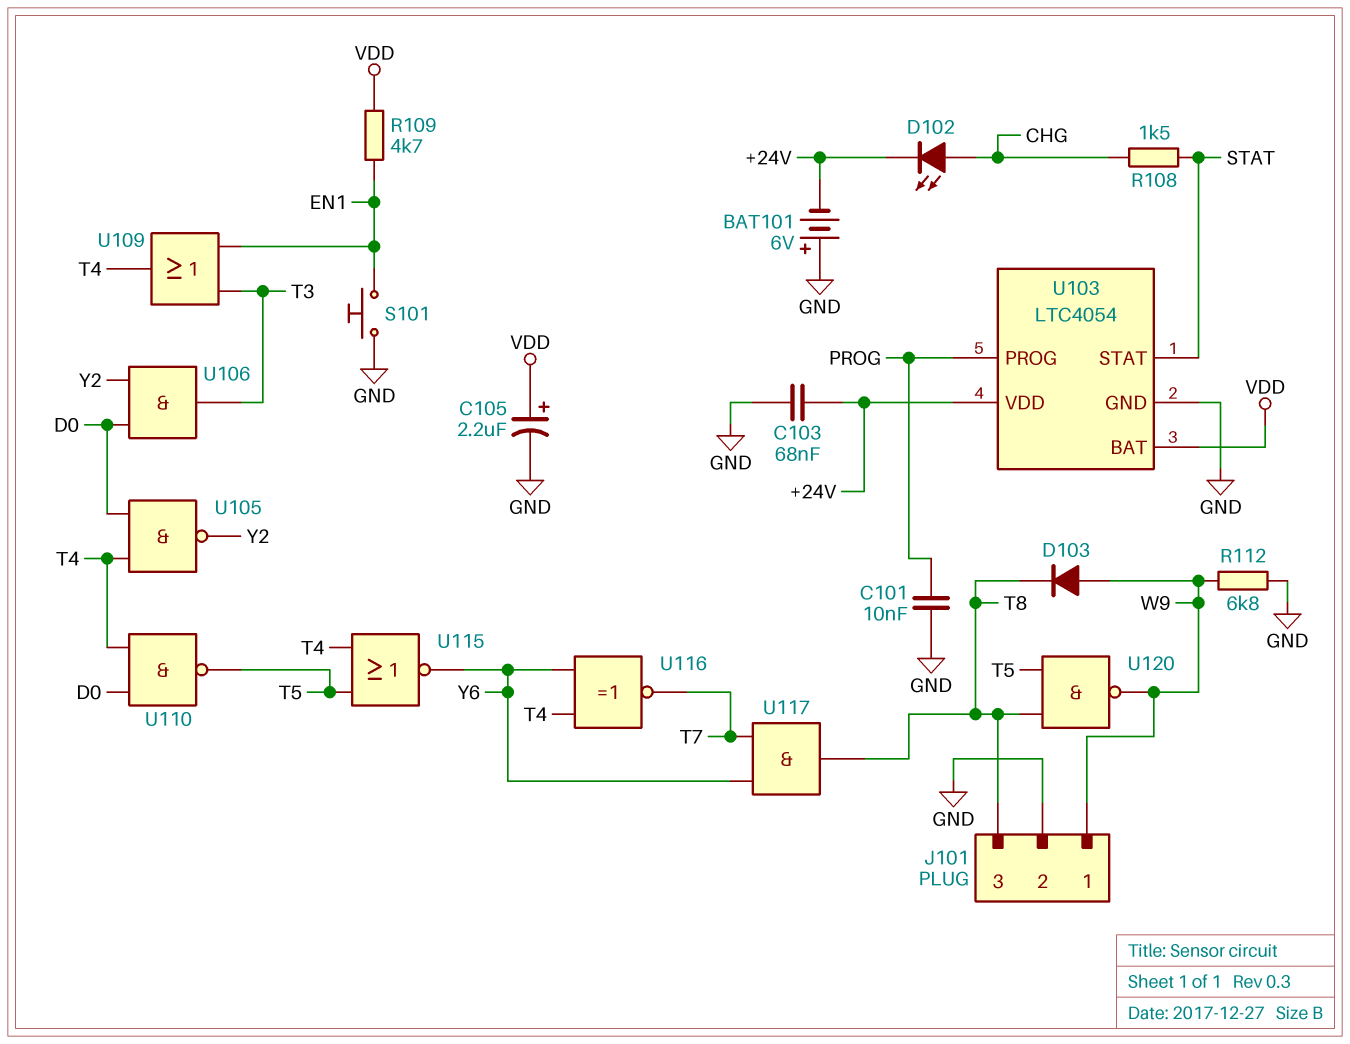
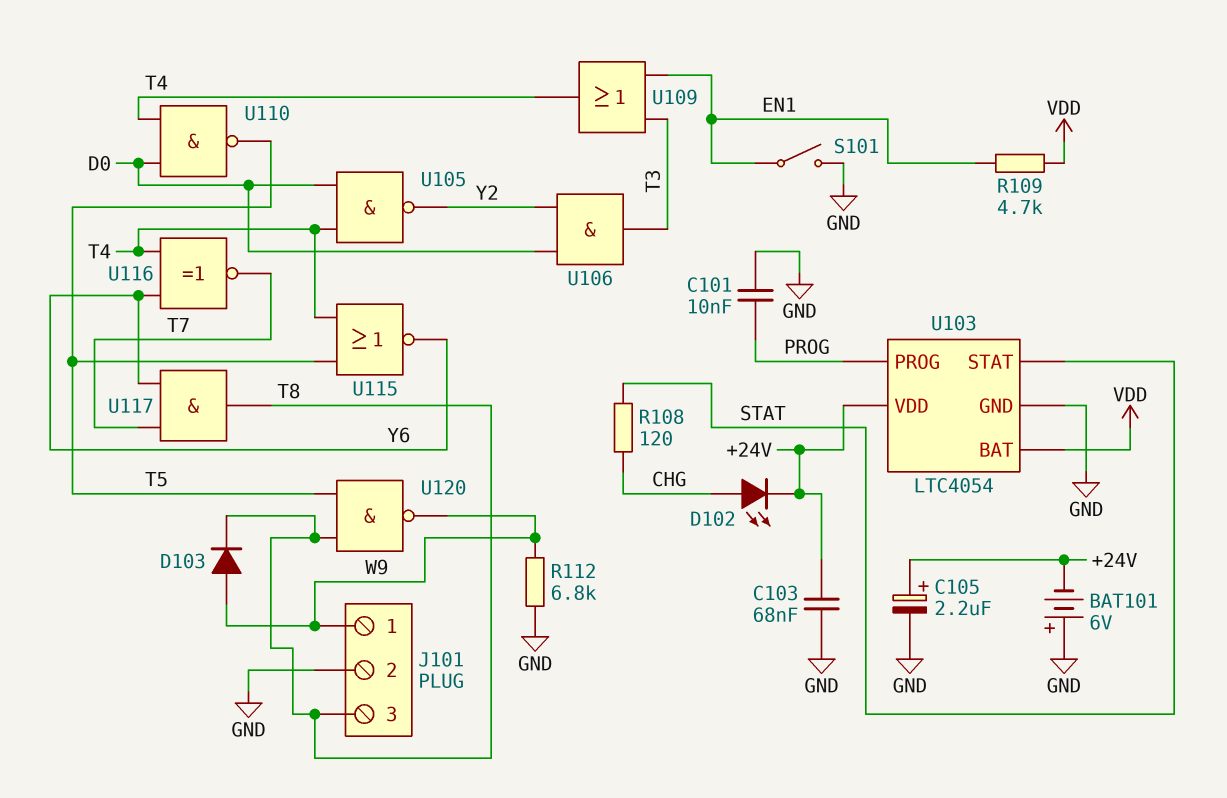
C105: 2.2uF (plus VDD, minus GND) -> 2.2uF (plus +24V, minus GND)
R108: 1.5k (CHG, STAT) -> 120 (CHG, STAT)
S101: button (EN1, GND) -> switch (EN1, GND)

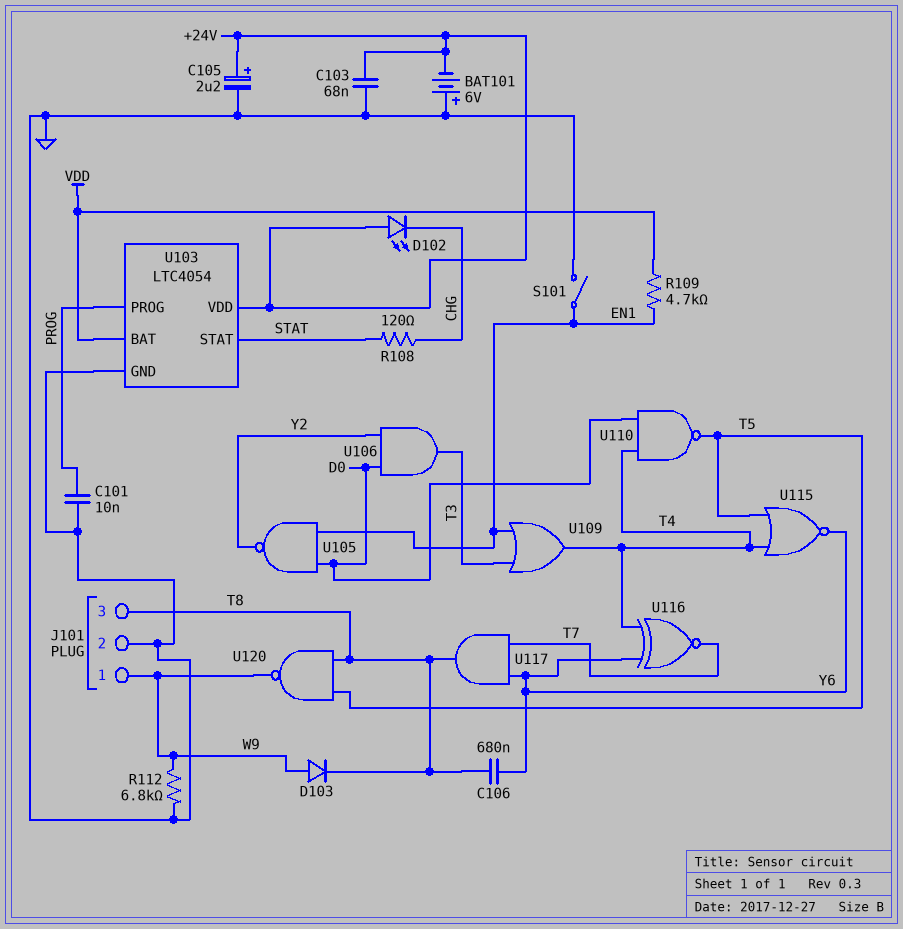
C106: none -> 680nF (T8, Y6)
D102: LED (A CHG, K +24V) -> LED (A +24V, K CHG)
U105: NAND (in D0, in T4, out Y2) -> NAND (in D0, in EN1, out Y2)

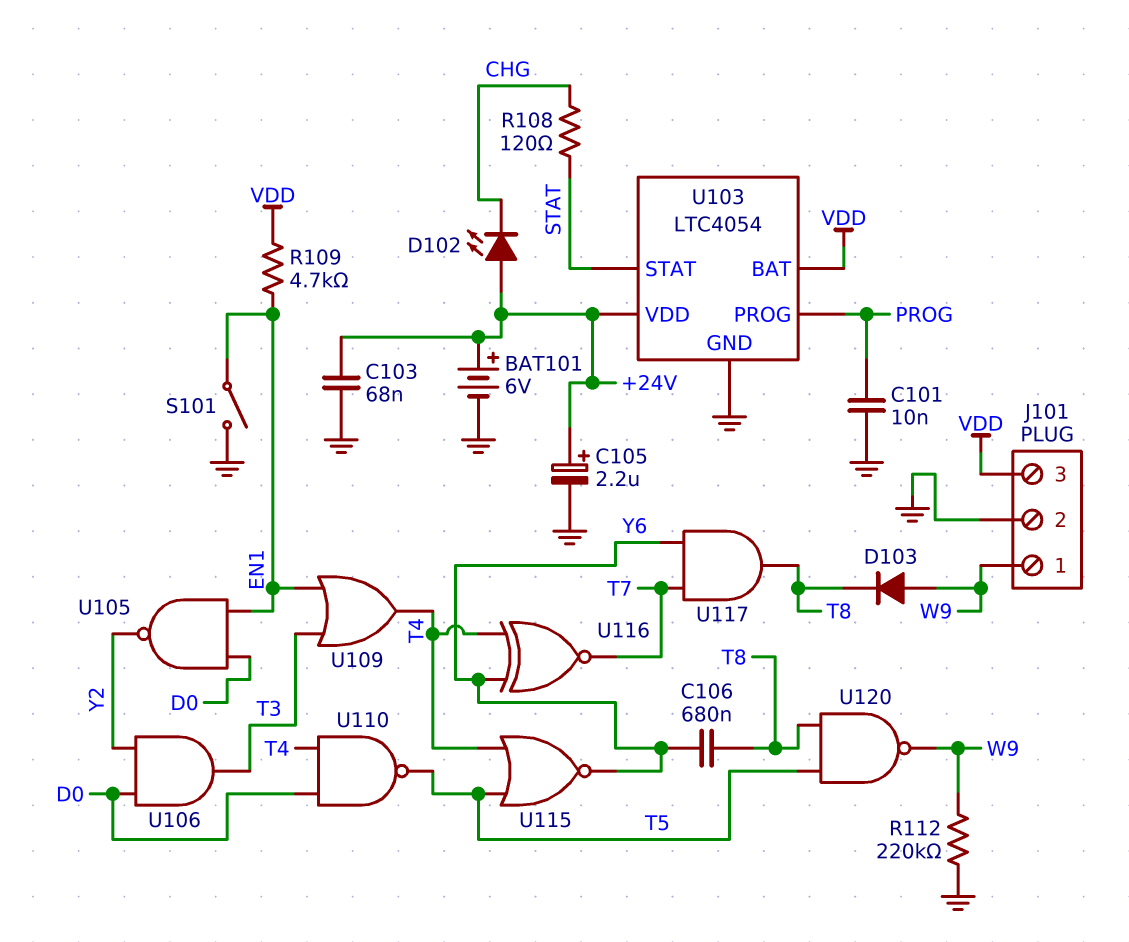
BAT101: 6V (plus GND, minus +24V) -> 6V (plus +24V, minus GND)
J101 pin 3: T8 -> VDD
R112: 6.8k (GND, W9) -> 220k (GND, W9)

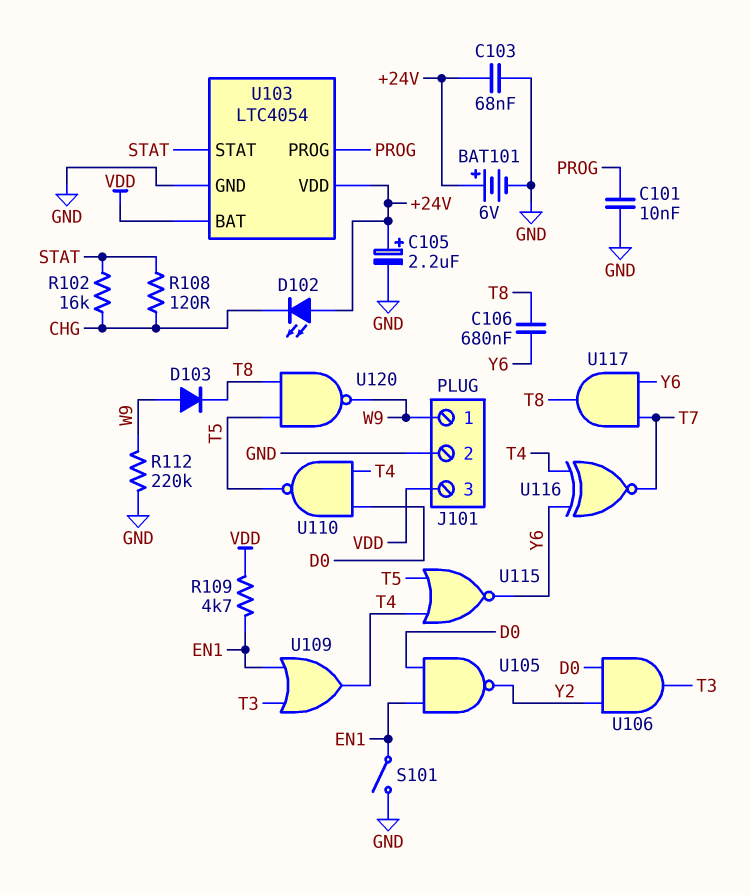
R102: none -> 16k (CHG, STAT)

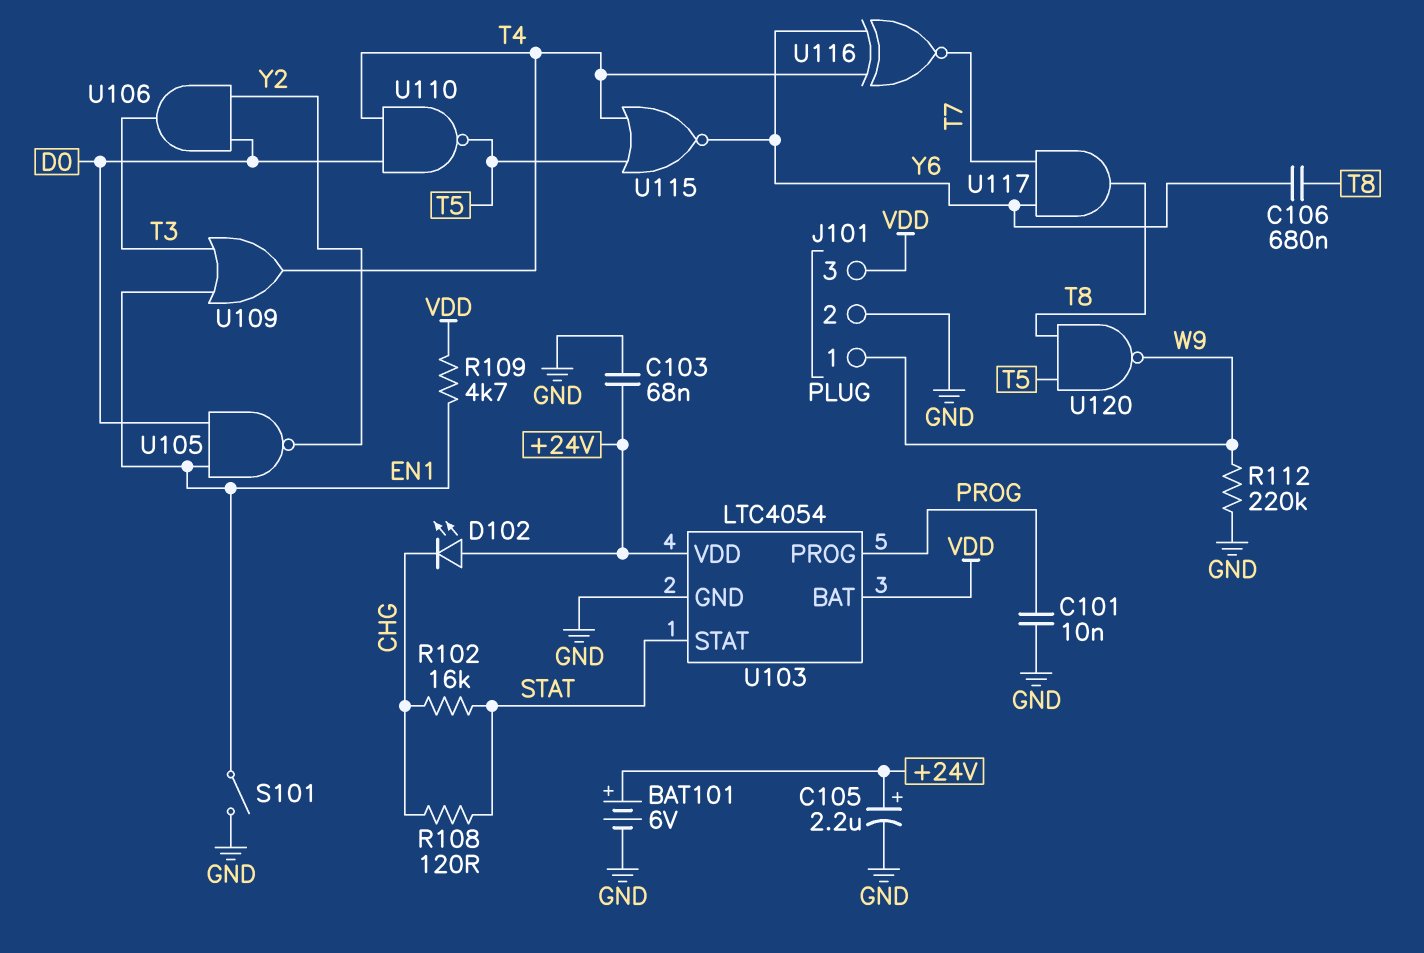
D103: diode (A W9, K T8) -> none

